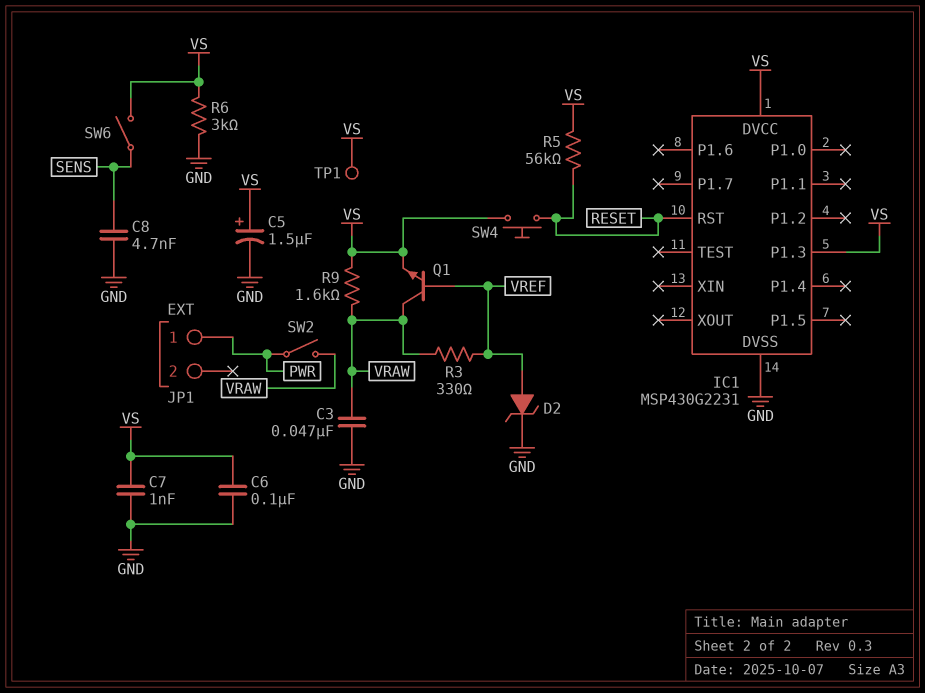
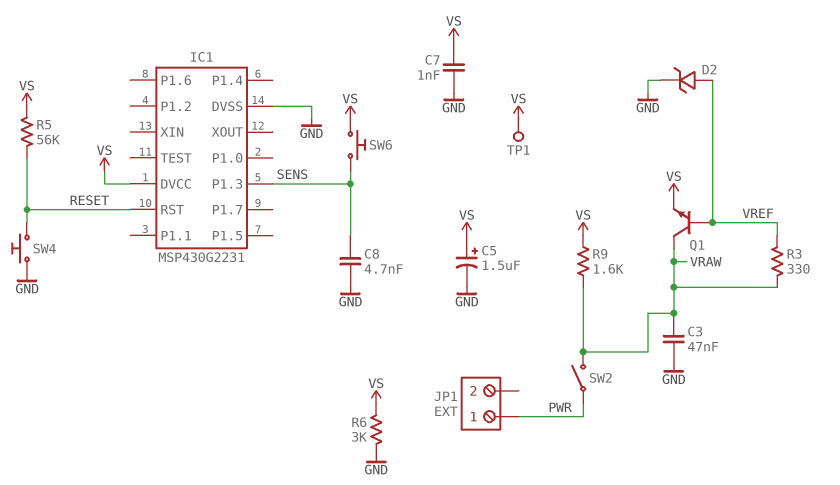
C6: 100nF (GND, VS) -> none
IC1 pin P1.3: VS -> SENS
SW4: button (RESET, VS) -> button (GND, RESET)
SW6: switch (SENS, VS) -> button (SENS, VS)

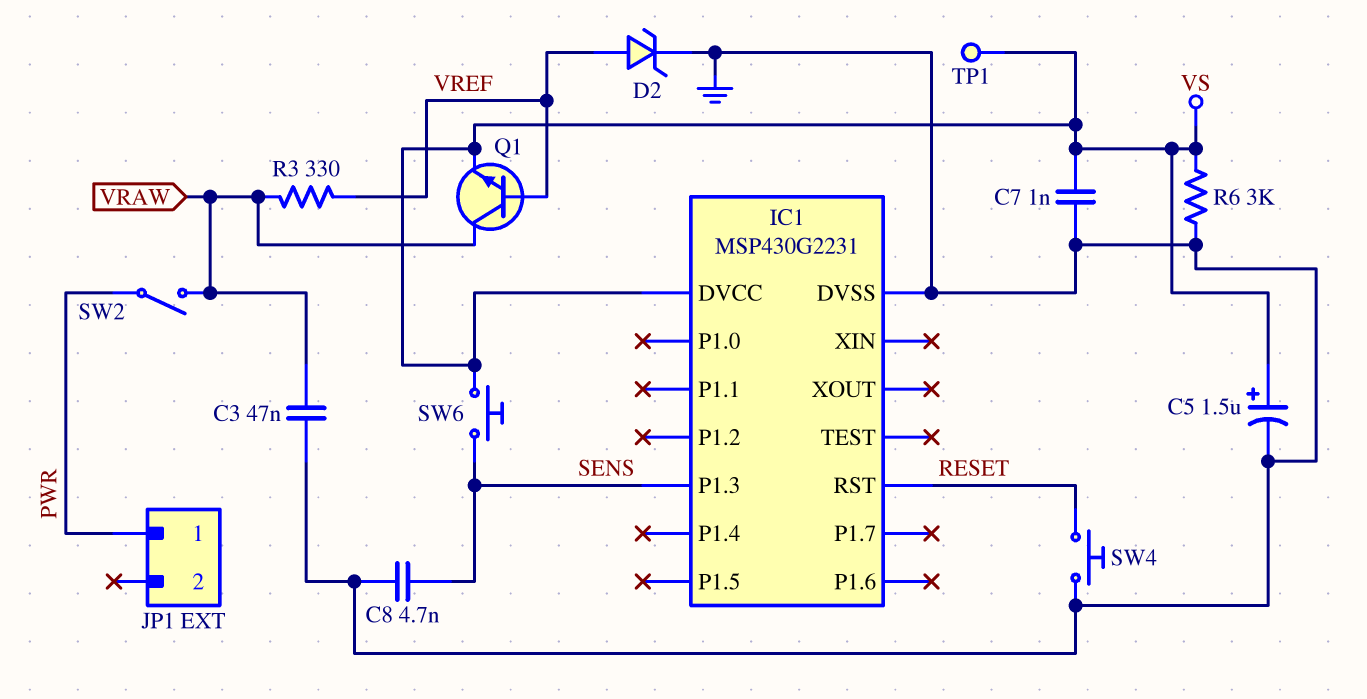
R5: 56k (RESET, VS) -> none
R9: 1.6k (VRAW, VS) -> none

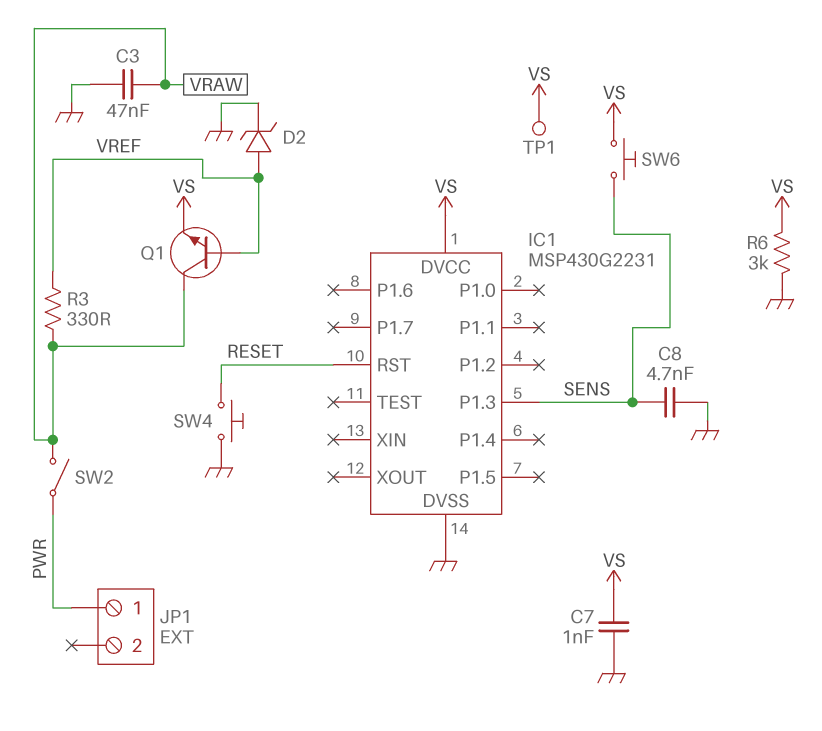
C5: 1.5uF (plus VS, minus GND) -> none

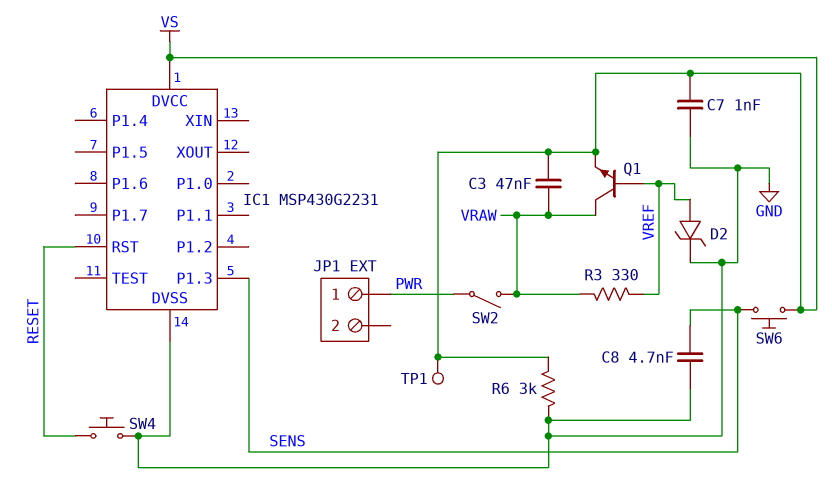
C3: 47nF (GND, VRAW) -> 47nF (VRAW, VS)

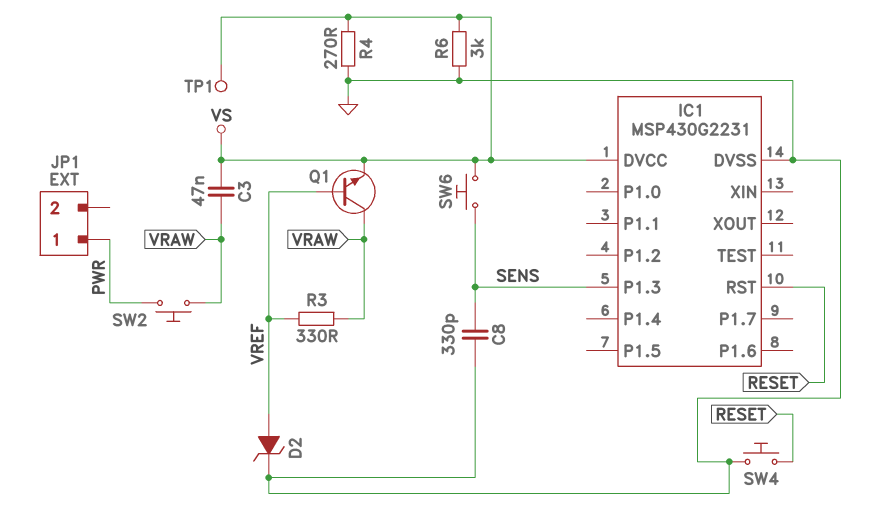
C7: 1nF (GND, VS) -> none
C8: 4.7nF (GND, SENS) -> 330pF (GND, SENS)
R4: none -> 270 (GND, VS)
SW2: switch (PWR, VRAW) -> button (PWR, VRAW)

